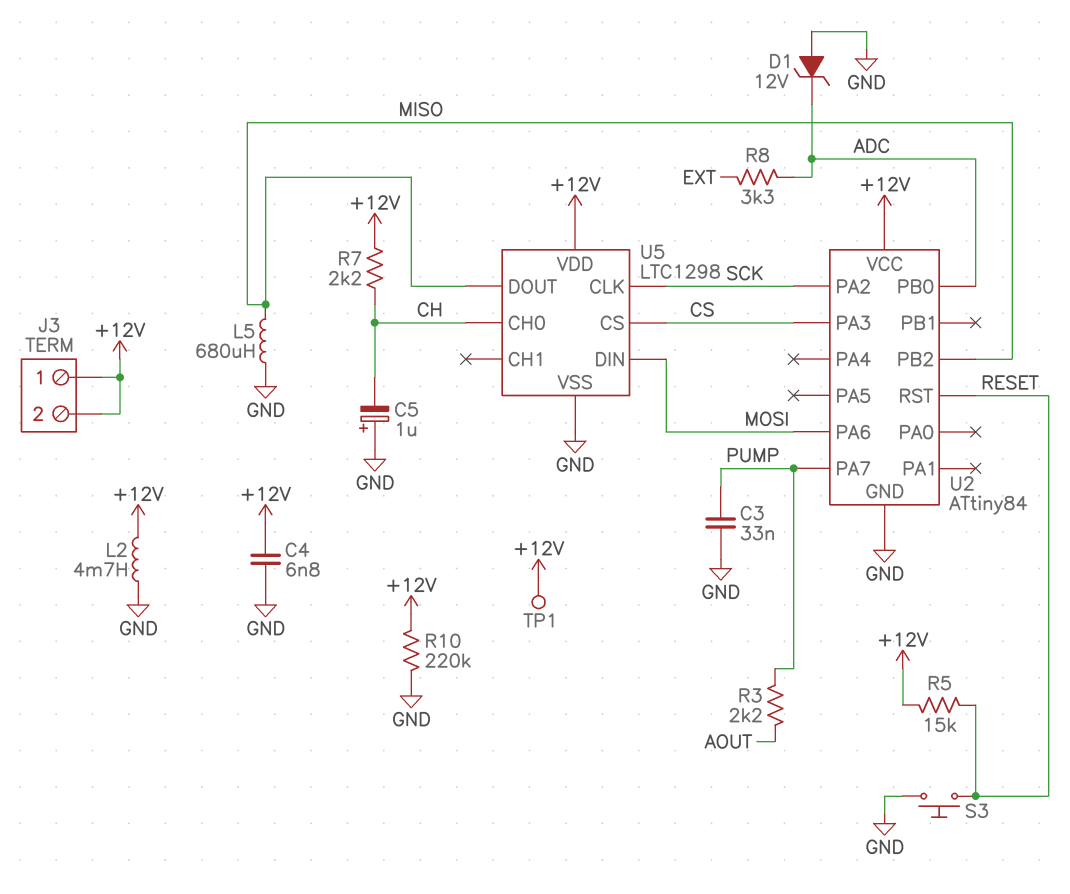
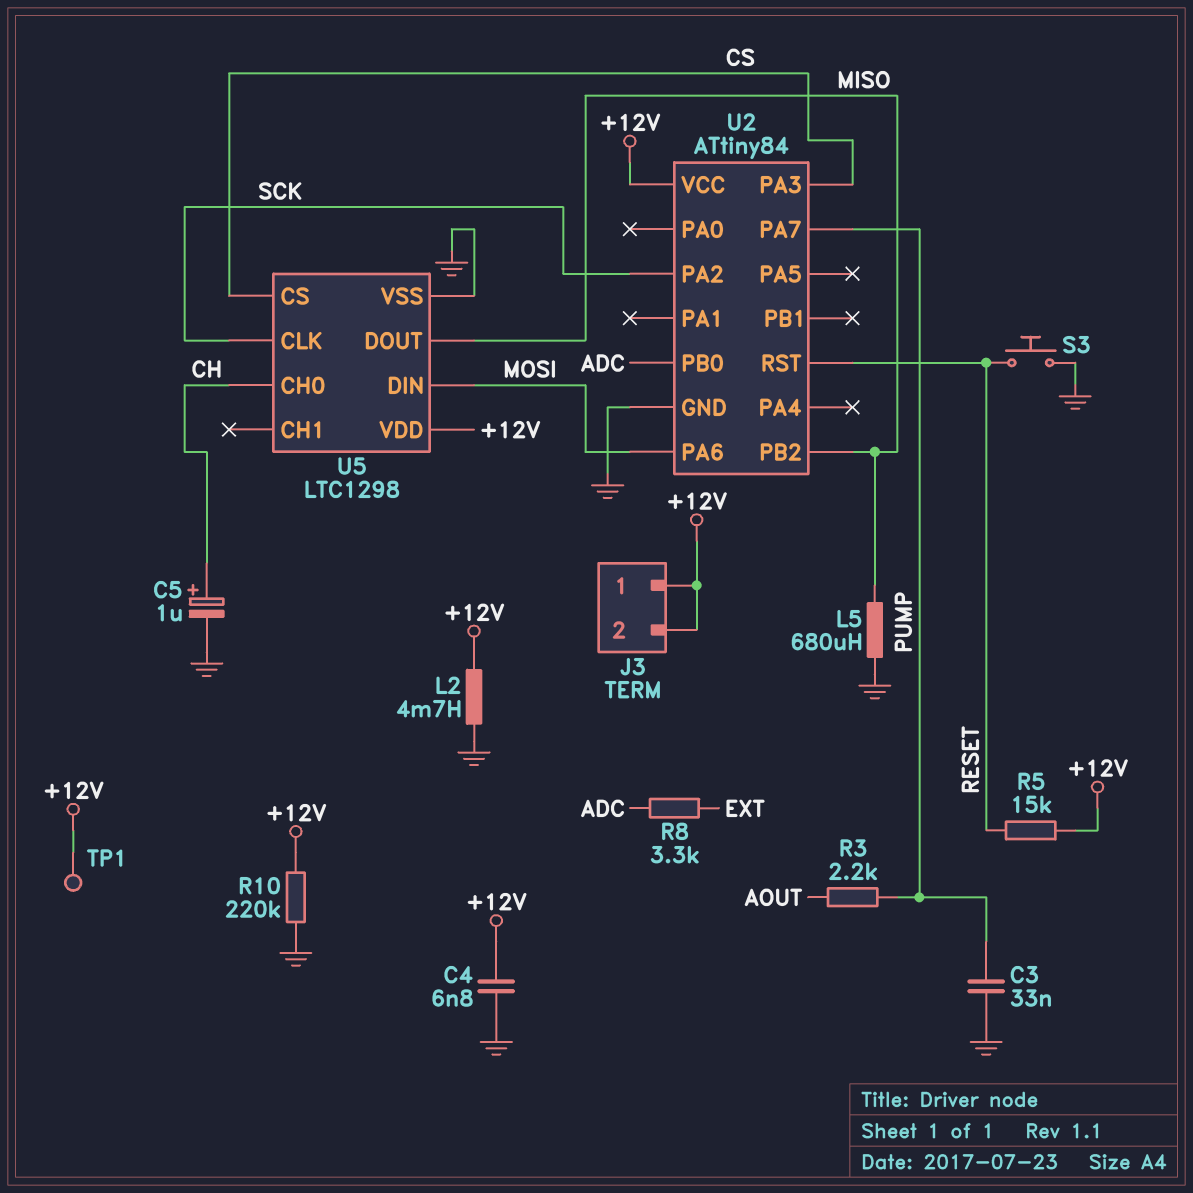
C5: 1uF (plus GND, minus CH) -> 1uF (plus CH, minus GND)
D1: zener 12V (A GND, K ADC) -> none
R7: 2.2k (+12V, CH) -> none

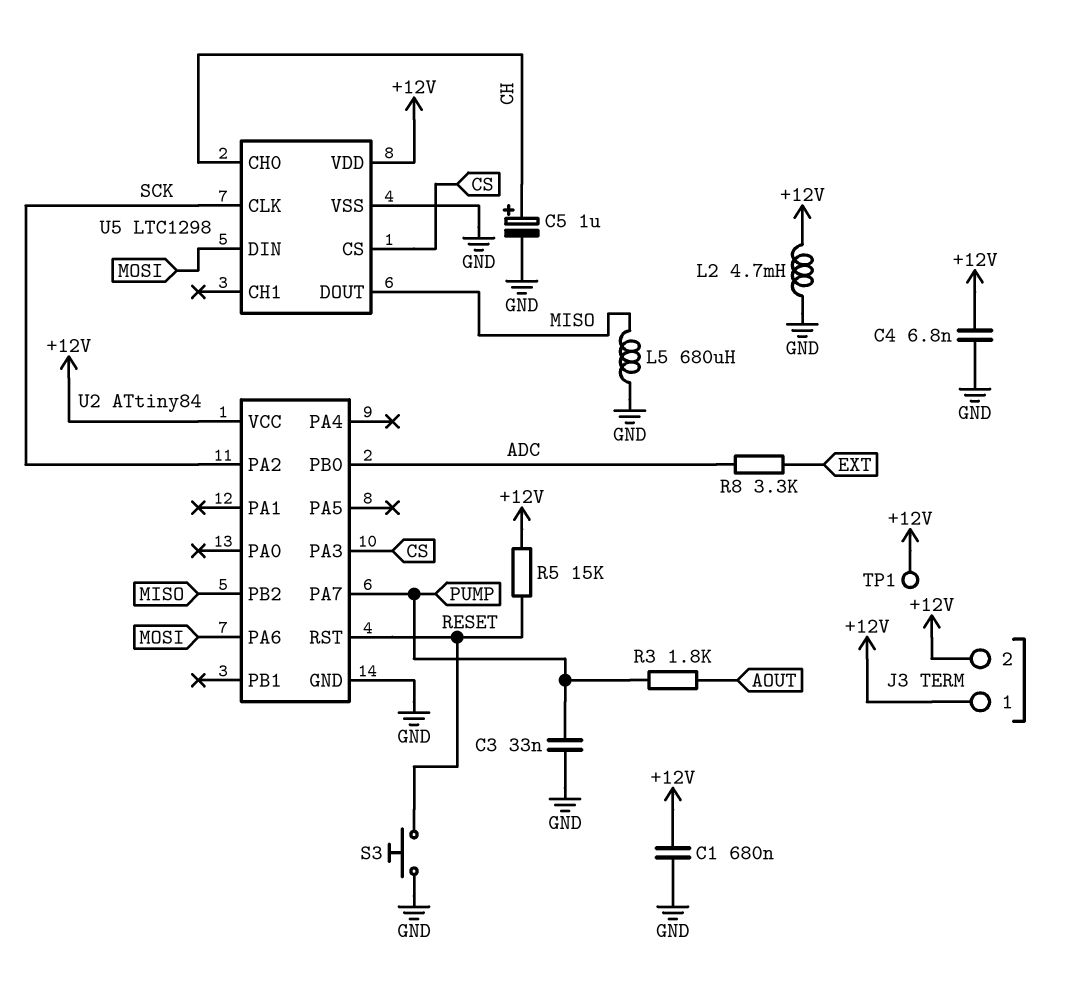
C1: none -> 680nF (+12V, GND)
R3: 2.2k (AOUT, PUMP) -> 1.8k (AOUT, PUMP)
R10: 220k (+12V, GND) -> none

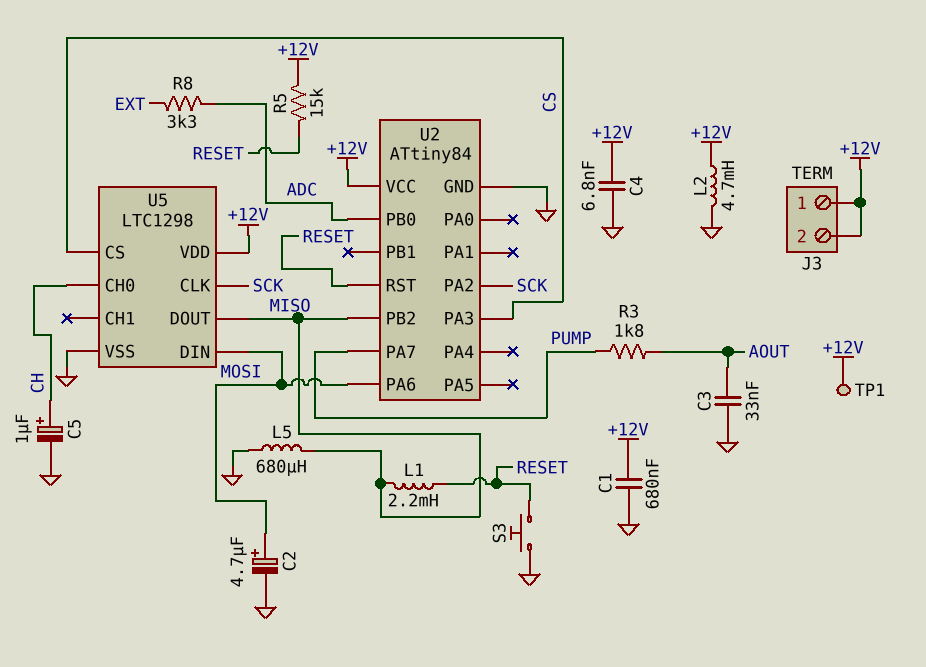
C2: none -> 4.7uF (plus MOSI, minus GND)
C3: 33nF (GND, PUMP) -> 33nF (AOUT, GND)
L1: none -> 2.2mH (MISO, RESET)

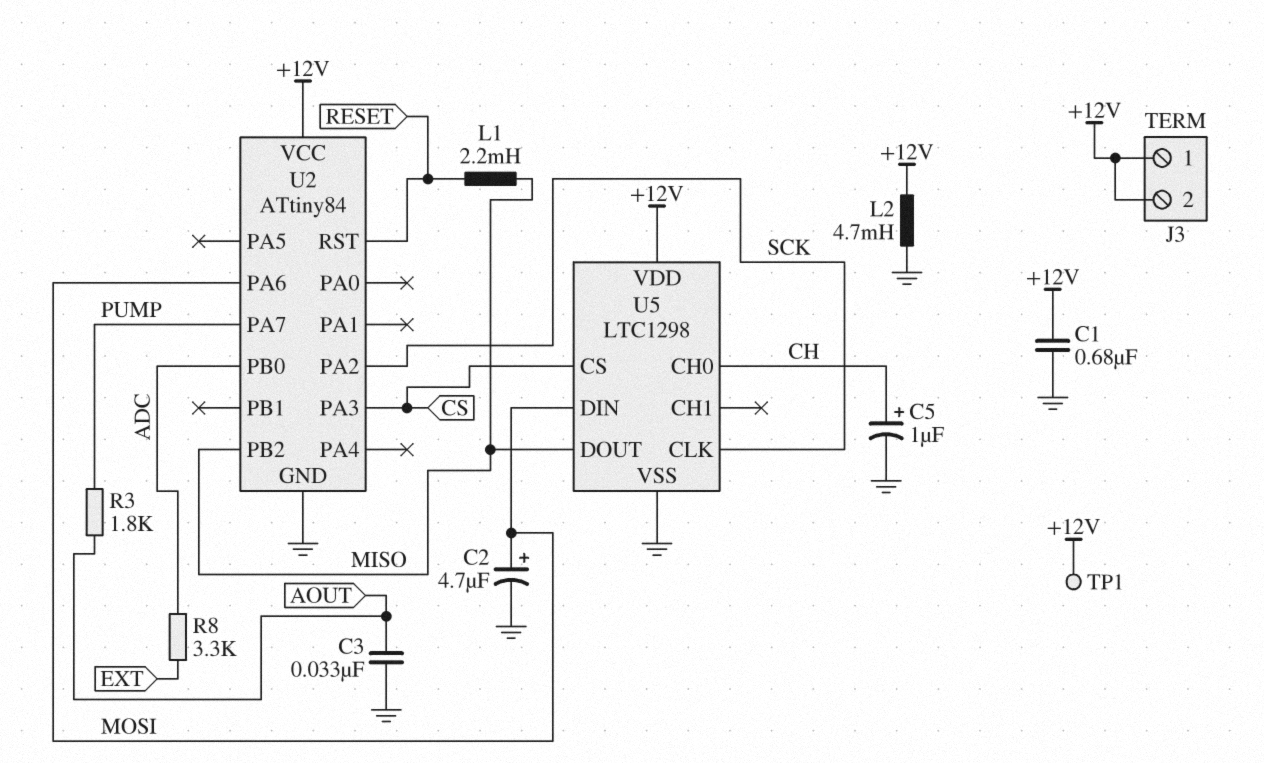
C4: 6.8nF (+12V, GND) -> none
L5: 680uH (GND, MISO) -> none
R5: 15k (+12V, RESET) -> none
S3: button (GND, RESET) -> none

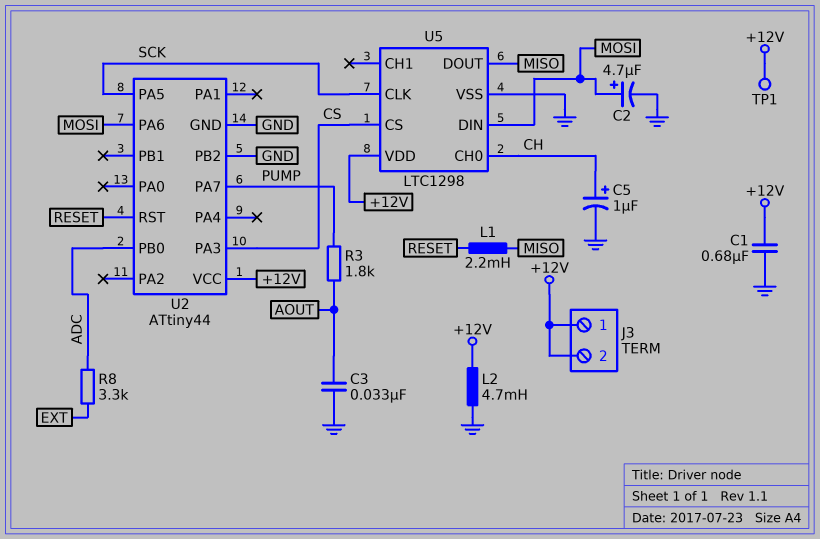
U2: ATtiny84 -> ATtiny44
U2 pin PA2: SCK -> none
U2 pin PA5: none -> SCK
U2 pin PB2: MISO -> GND

